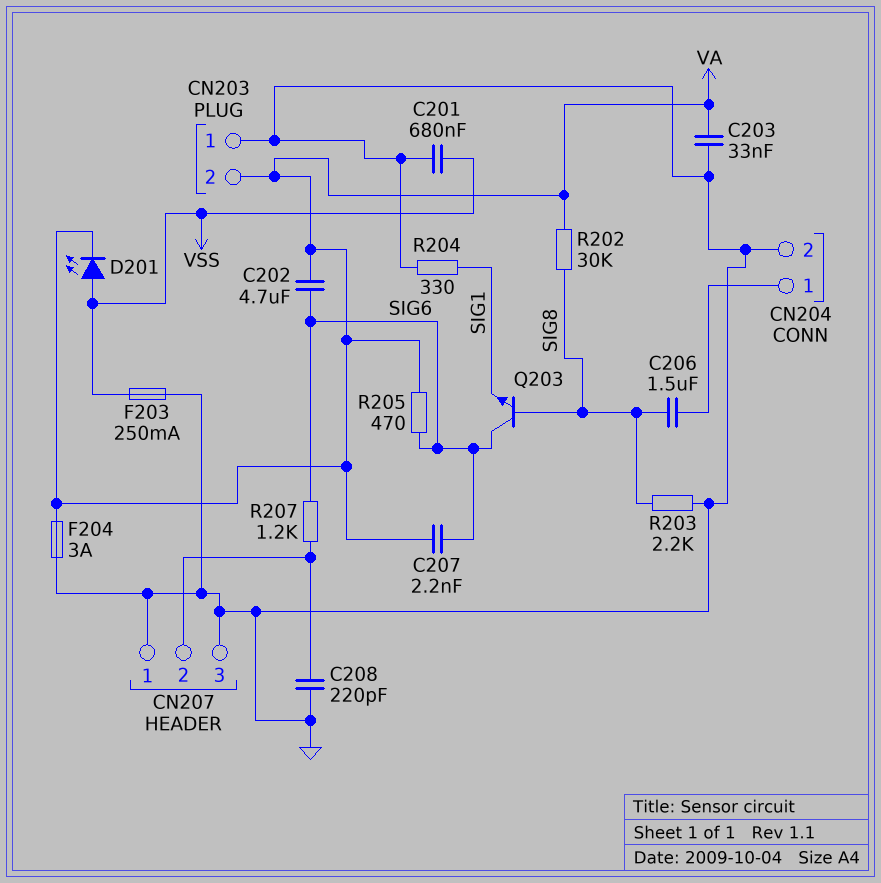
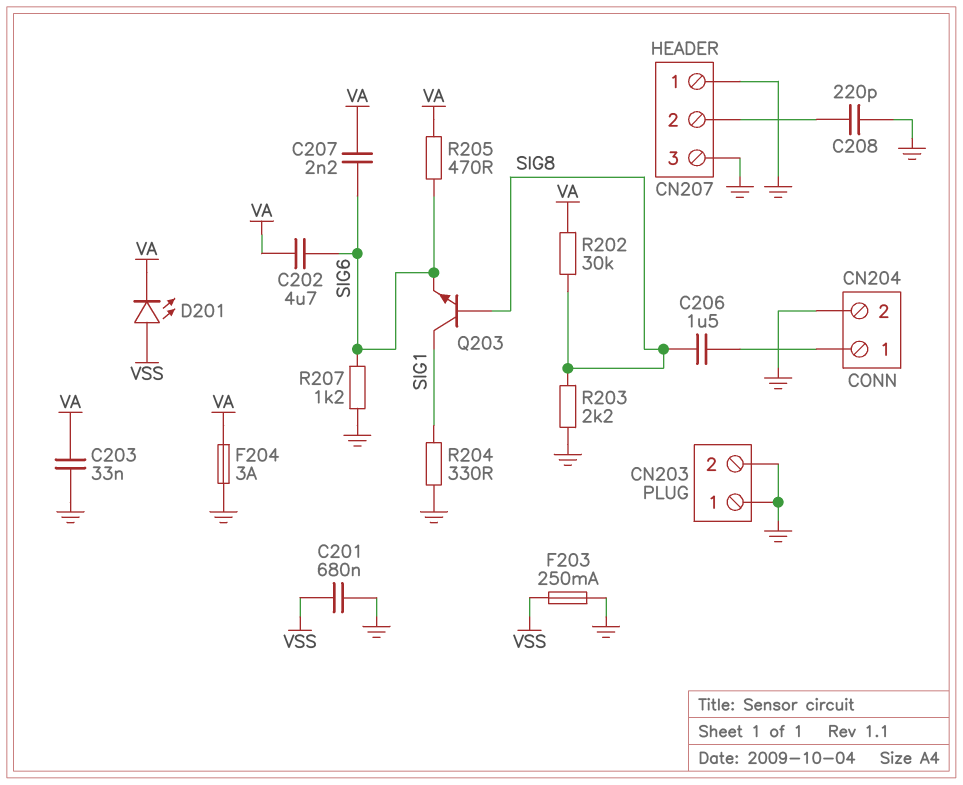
CN203 pin 2: VA -> GND
Q203: NPN (B SIG8, C SIG6, E SIG1) -> NPN (B SIG8, C SIG1, E SIG6)
R207: 1.2k (CN207/2, SIG6) -> 1.2k (GND, SIG6)

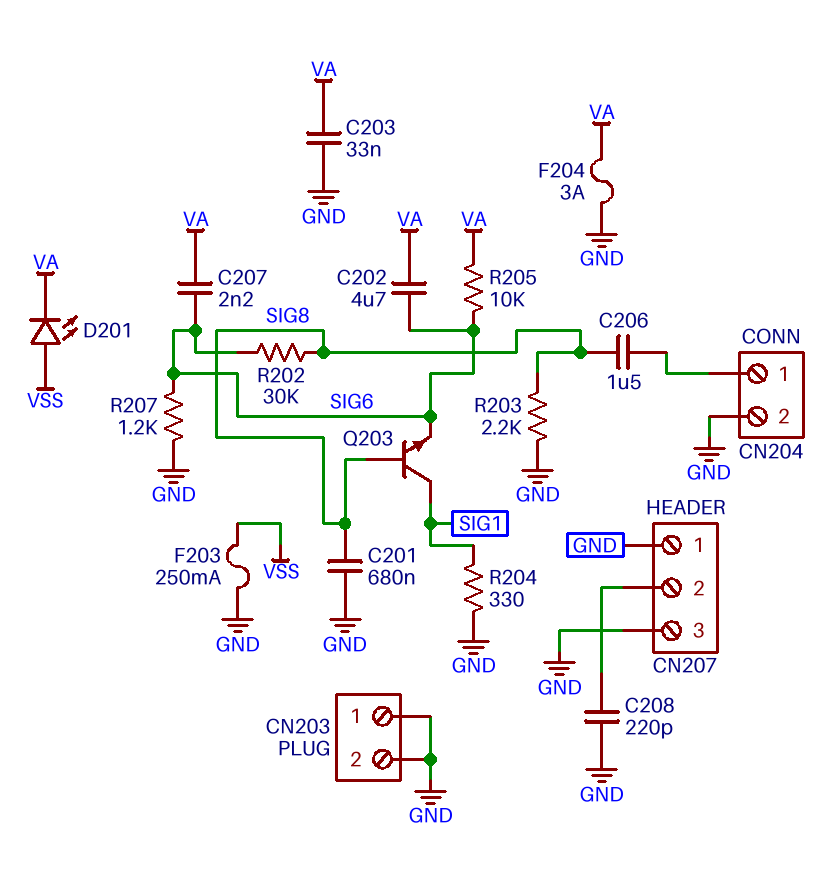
C201: 680nF (GND, VSS) -> 680nF (GND, SIG8)
R202: 30k (SIG8, VA) -> 30k (SIG6, SIG8)
R205: 470 (SIG6, VA) -> 10k (SIG6, VA)

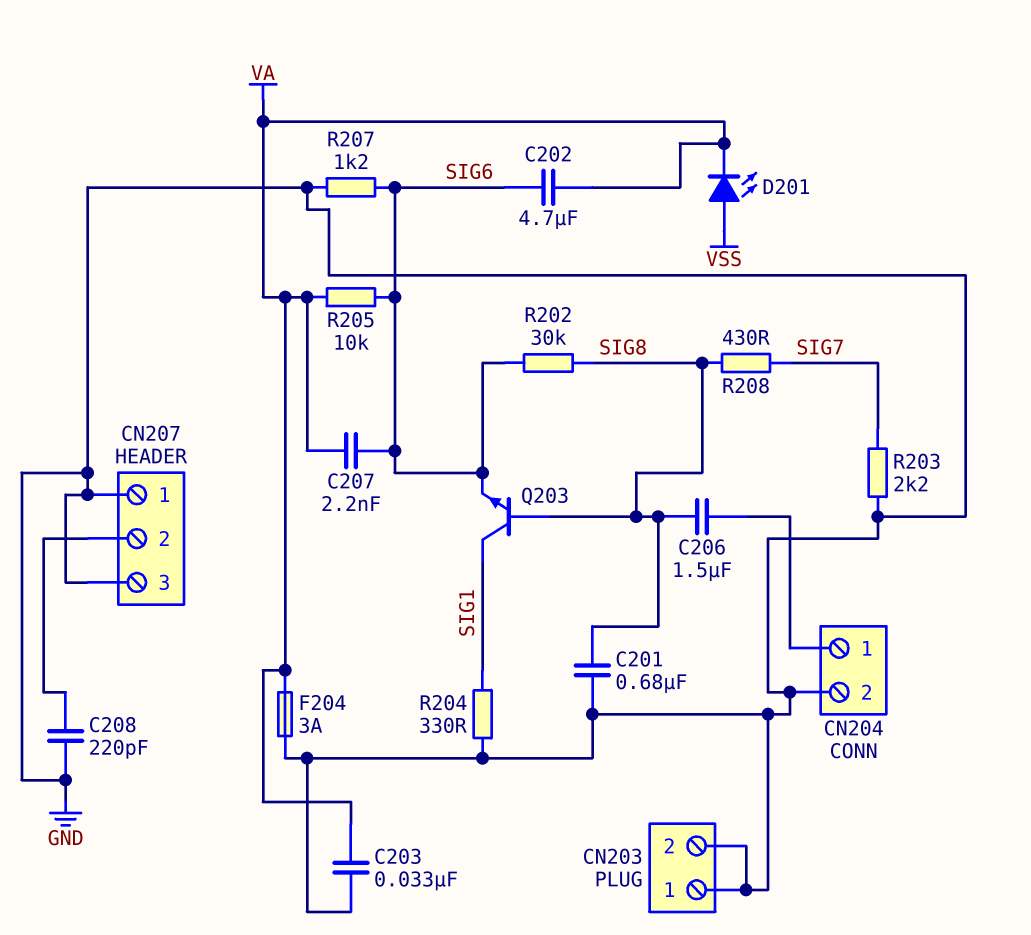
F203: 250mA (GND, VSS) -> none
R203: 2.2k (GND, SIG8) -> 2.2k (GND, SIG7)
R208: none -> 430 (SIG7, SIG8)

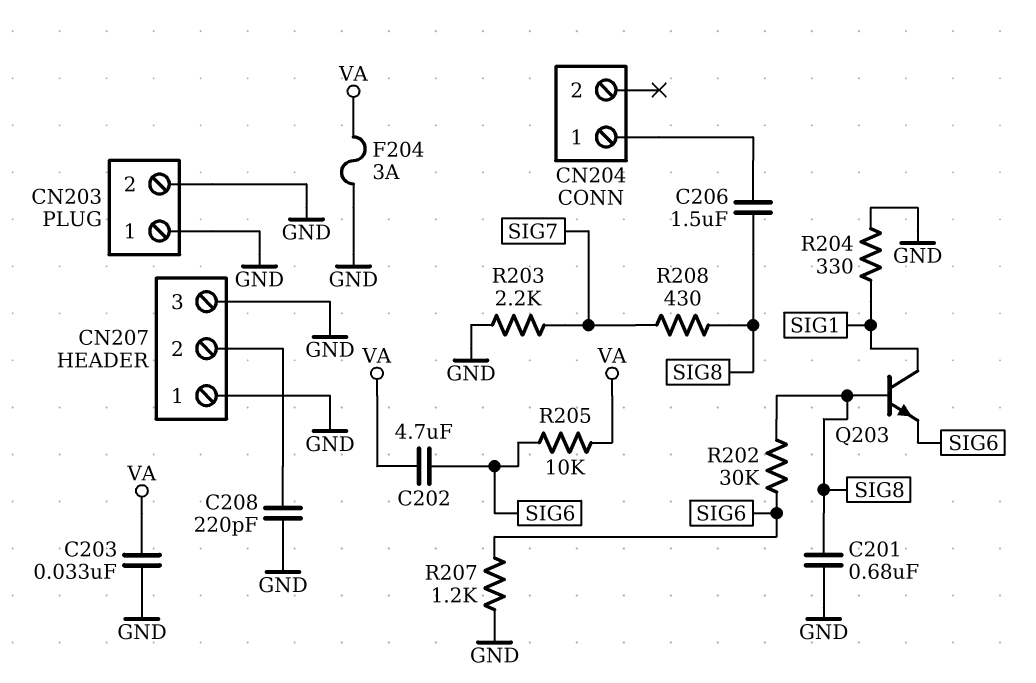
C207: 2.2nF (SIG6, VA) -> none
CN204 pin 2: GND -> none
D201: LED (A VSS, K VA) -> none

